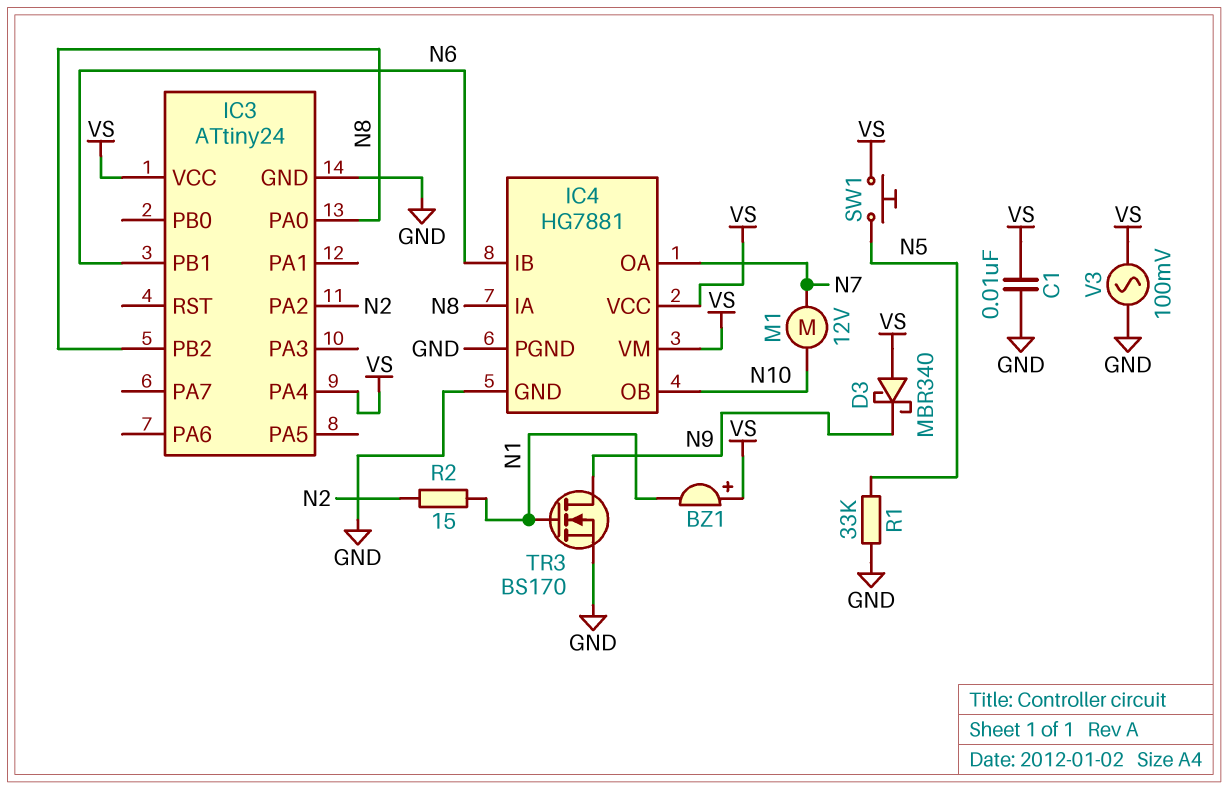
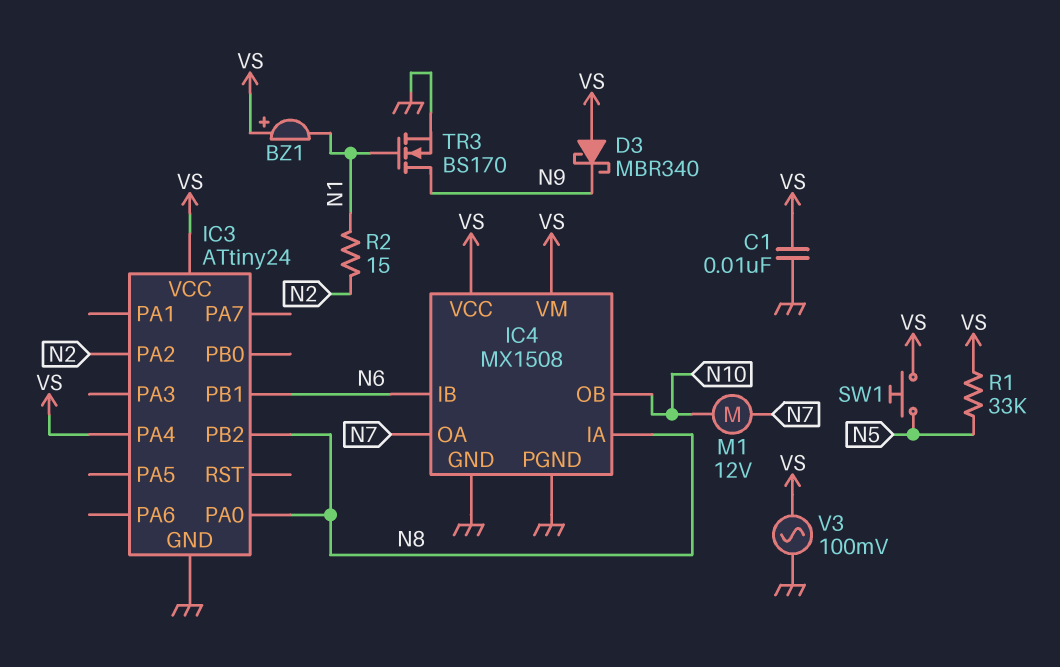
IC4: HG7881 -> MX1508
R1: 33k (GND, N5) -> 33k (N5, VS)

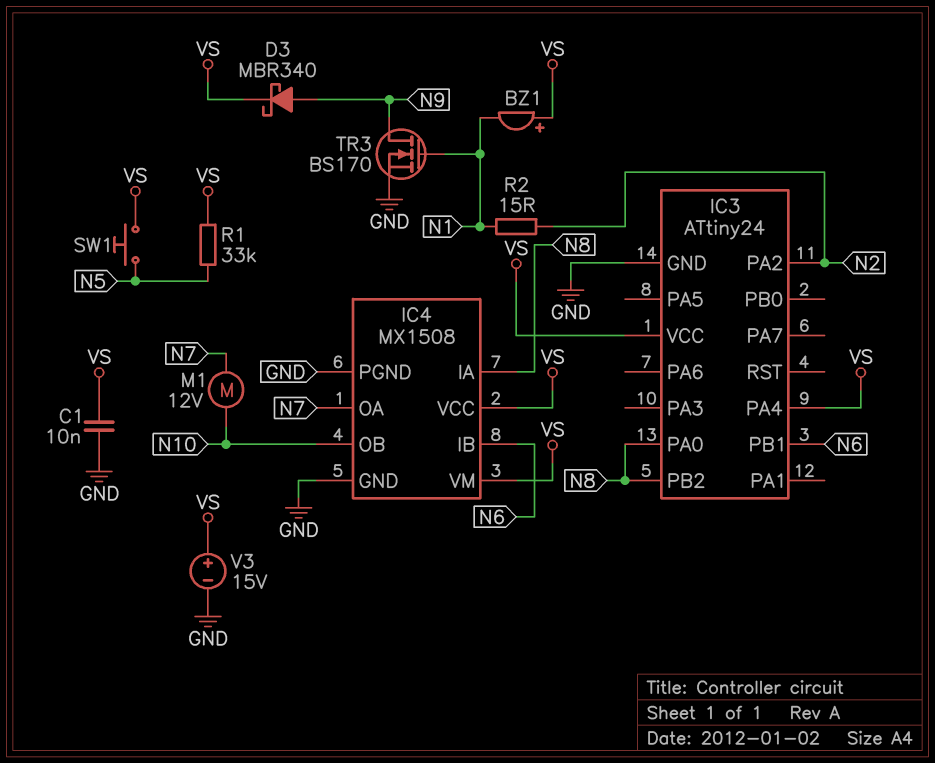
D3: schottky MBR340 (A VS, K N9) -> schottky MBR340 (A N9, K VS)
V3: AC 100mV (GND, VS) -> 15V (plus VS, minus GND)

